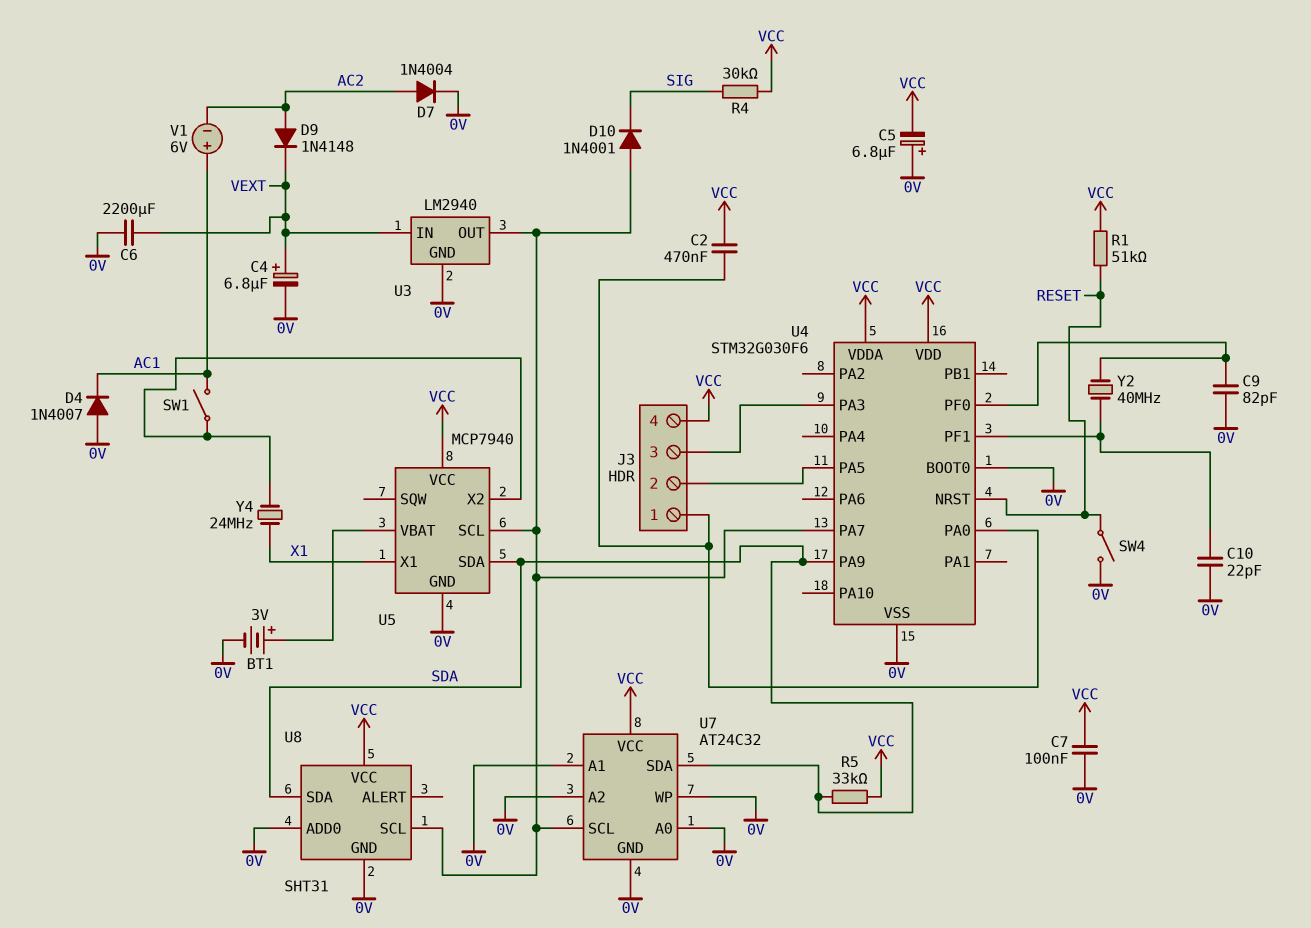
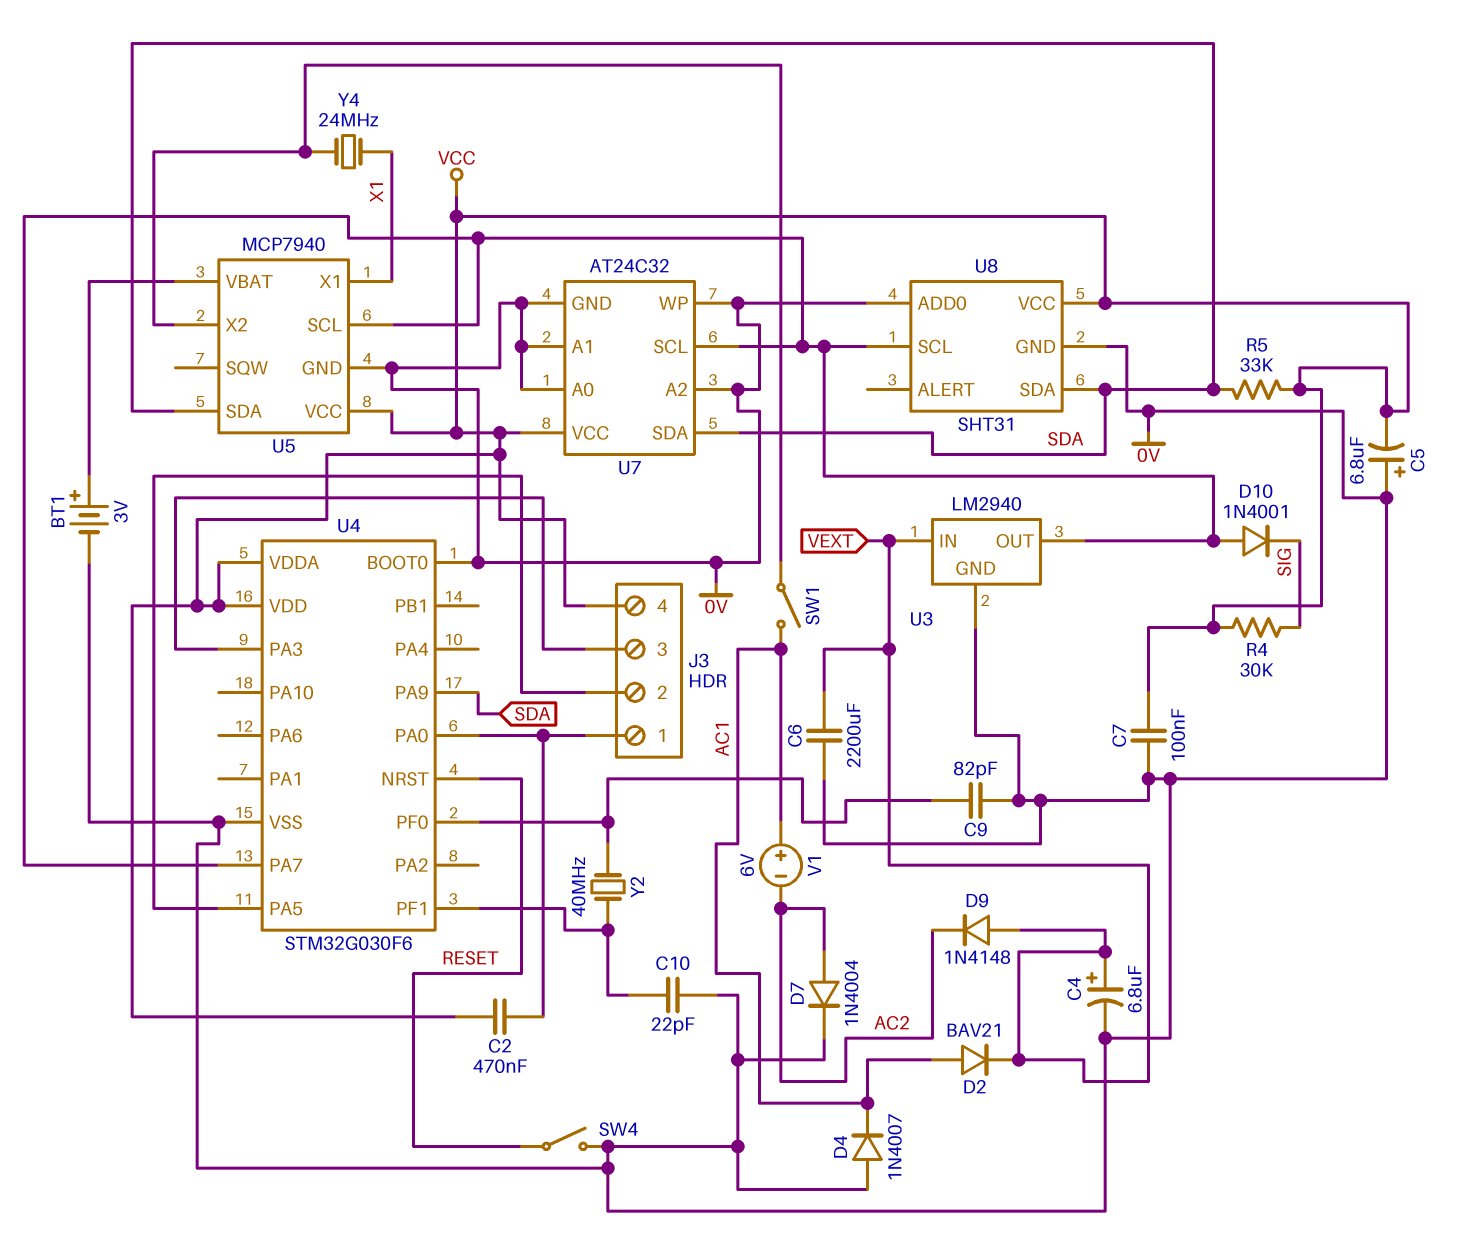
D2: none -> diode BAV21 (A AC1, K VEXT)
D9: diode 1N4148 (A AC2, K VEXT) -> diode 1N4148 (A VEXT, K AC2)
R1: 51k (RESET, VCC) -> none

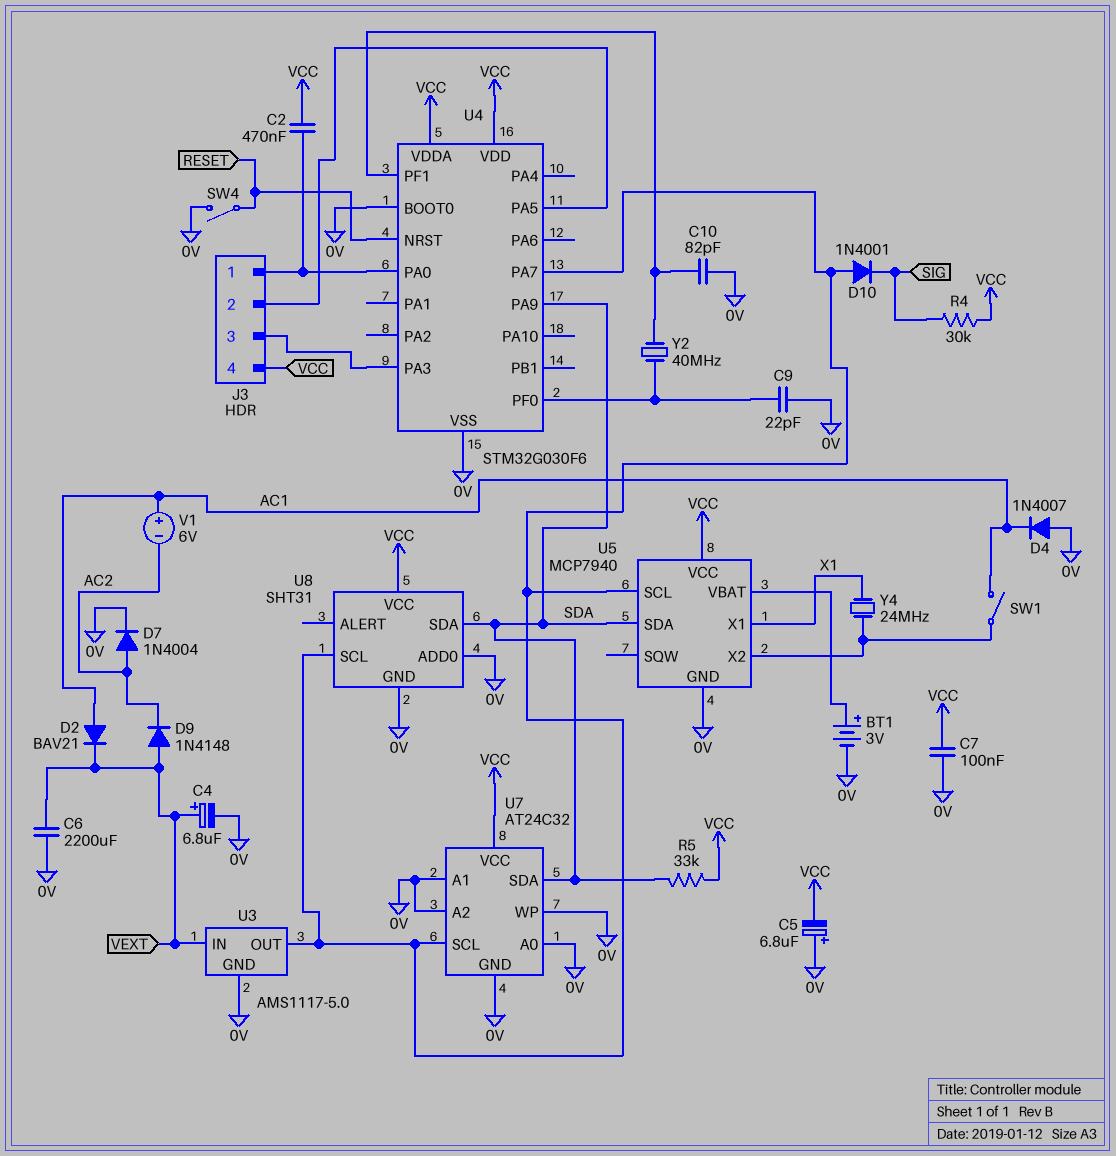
C9: 82pF (0V, U4/PF0) -> 22pF (0V, U4/PF0)
C10: 22pF (0V, U4/PF1) -> 82pF (0V, U4/PF1)
U3: LM2940 -> AMS1117-5.0

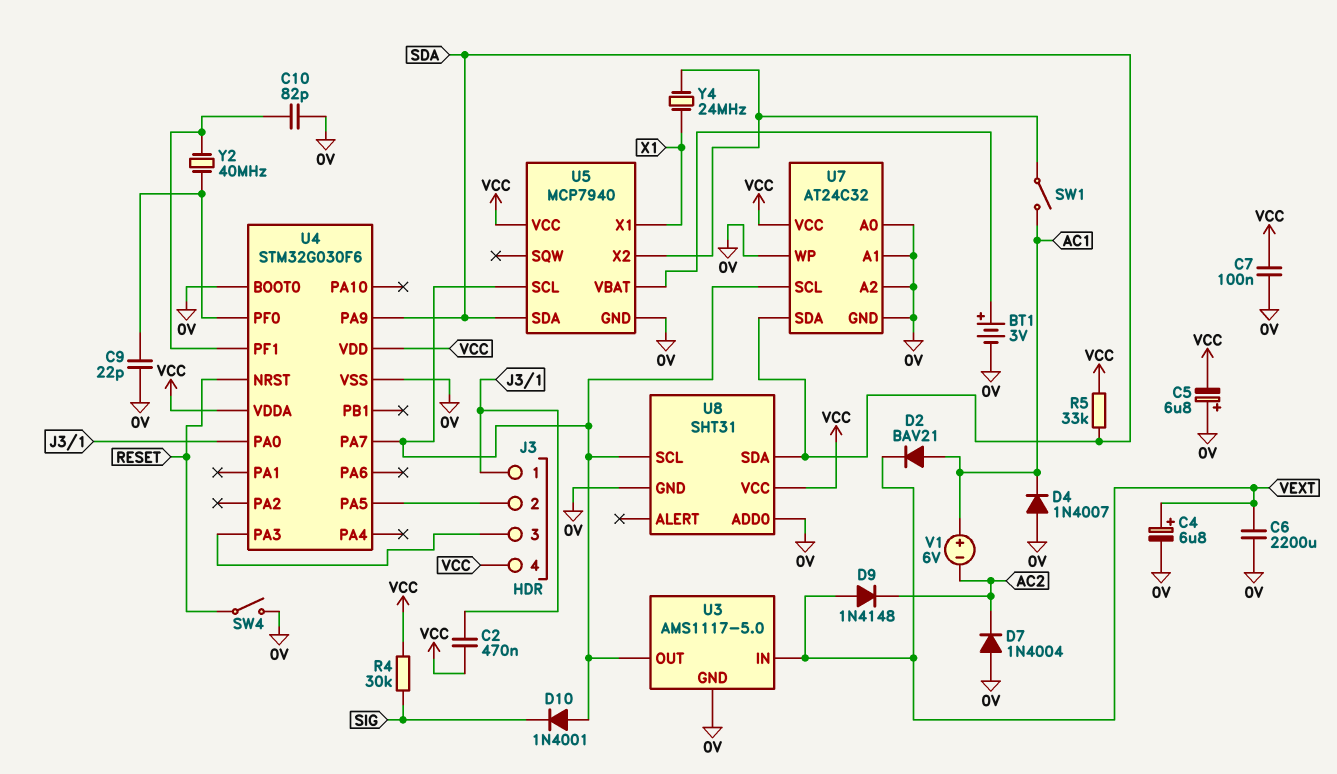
D7: diode 1N4004 (A AC2, K 0V) -> diode 1N4004 (A 0V, K AC2)

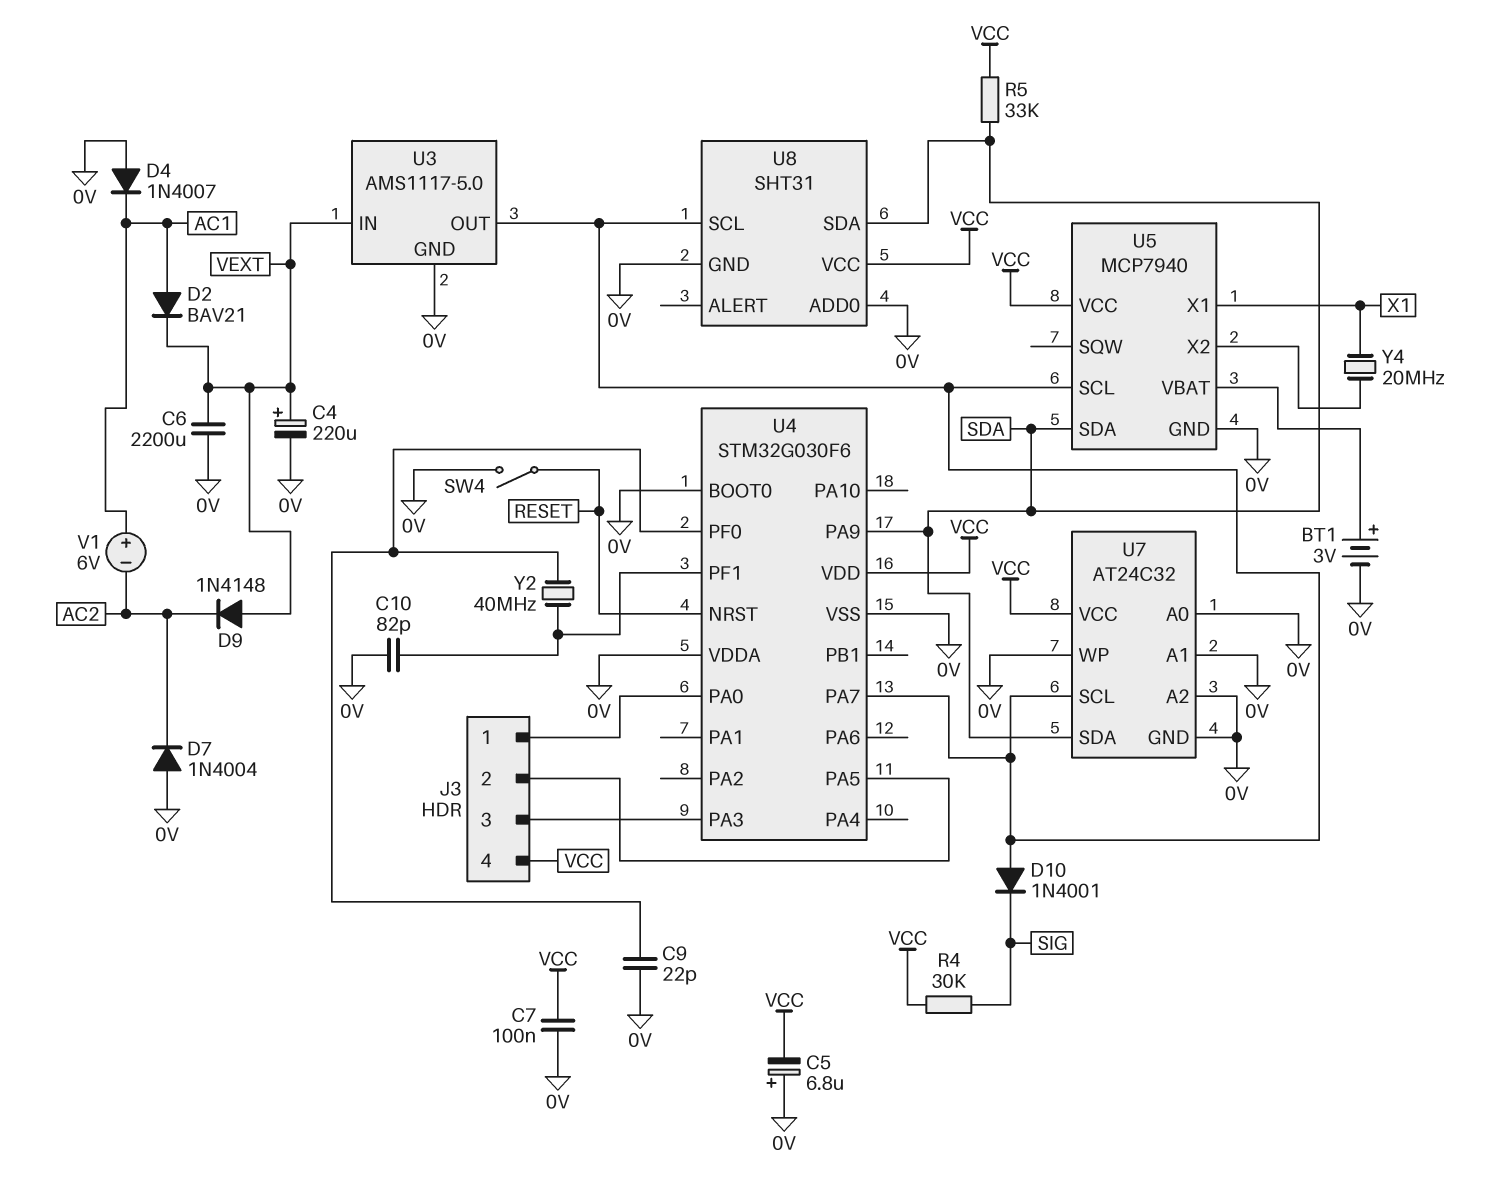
C2: 470nF (J3/1, VCC) -> none
C4: 6.8uF (plus VEXT, minus 0V) -> 220uF (plus VEXT, minus 0V)
SW1: switch (AC1, U5/X2) -> none
U4 pin VDDA: VCC -> 0V
Y4: 24MHz (U5/X2, X1) -> 20MHz (U5/X2, X1)

